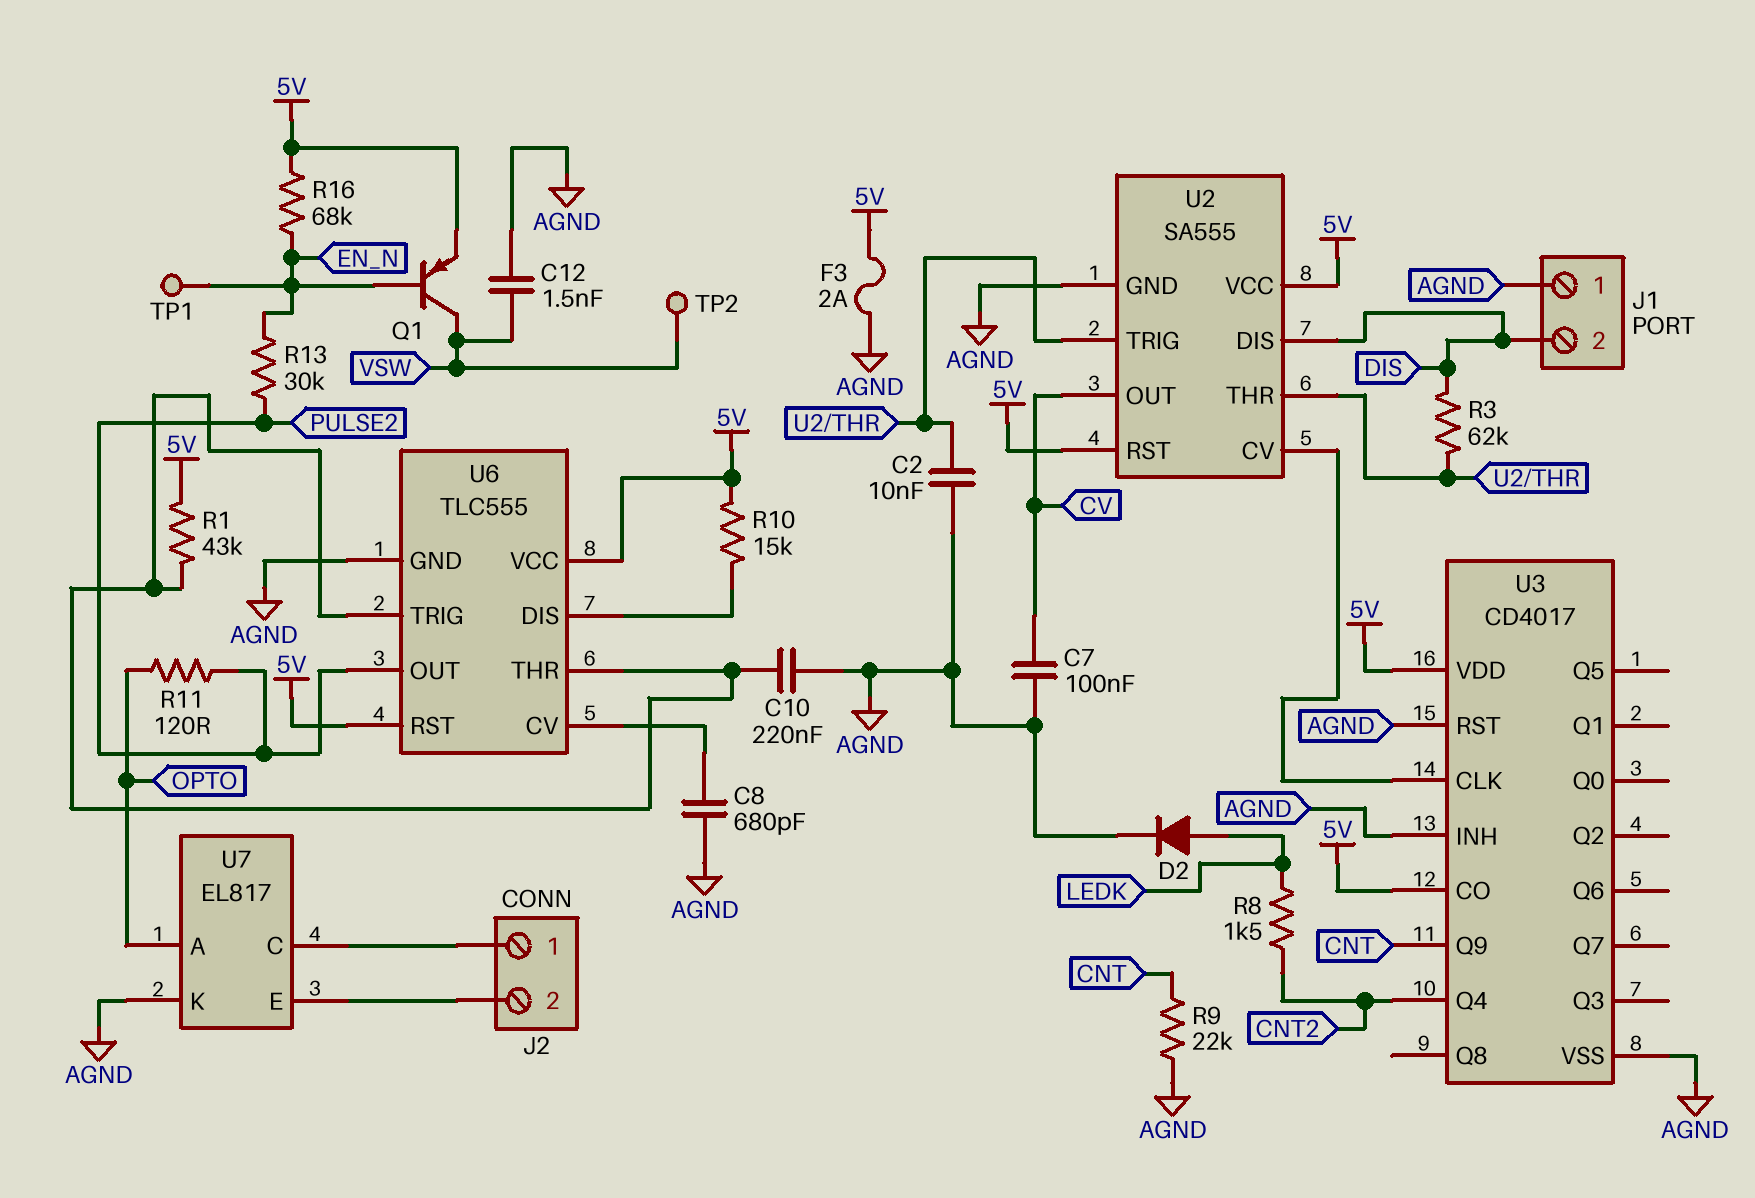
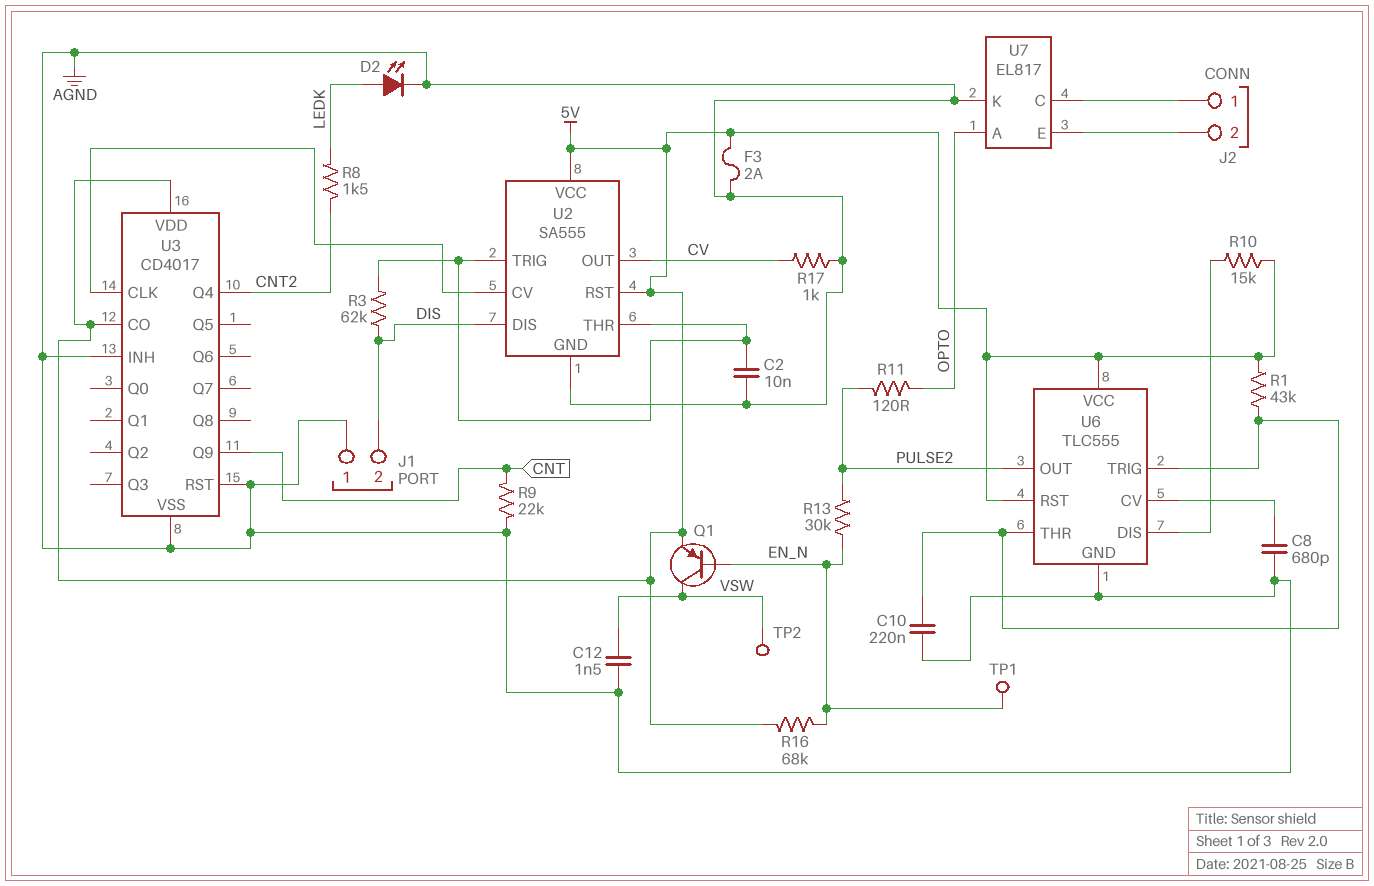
C7: 100nF (AGND, CV) -> none
D2: diode (A LEDK, K AGND) -> LED (A LEDK, K AGND)
R17: none -> 1k (AGND, CV)

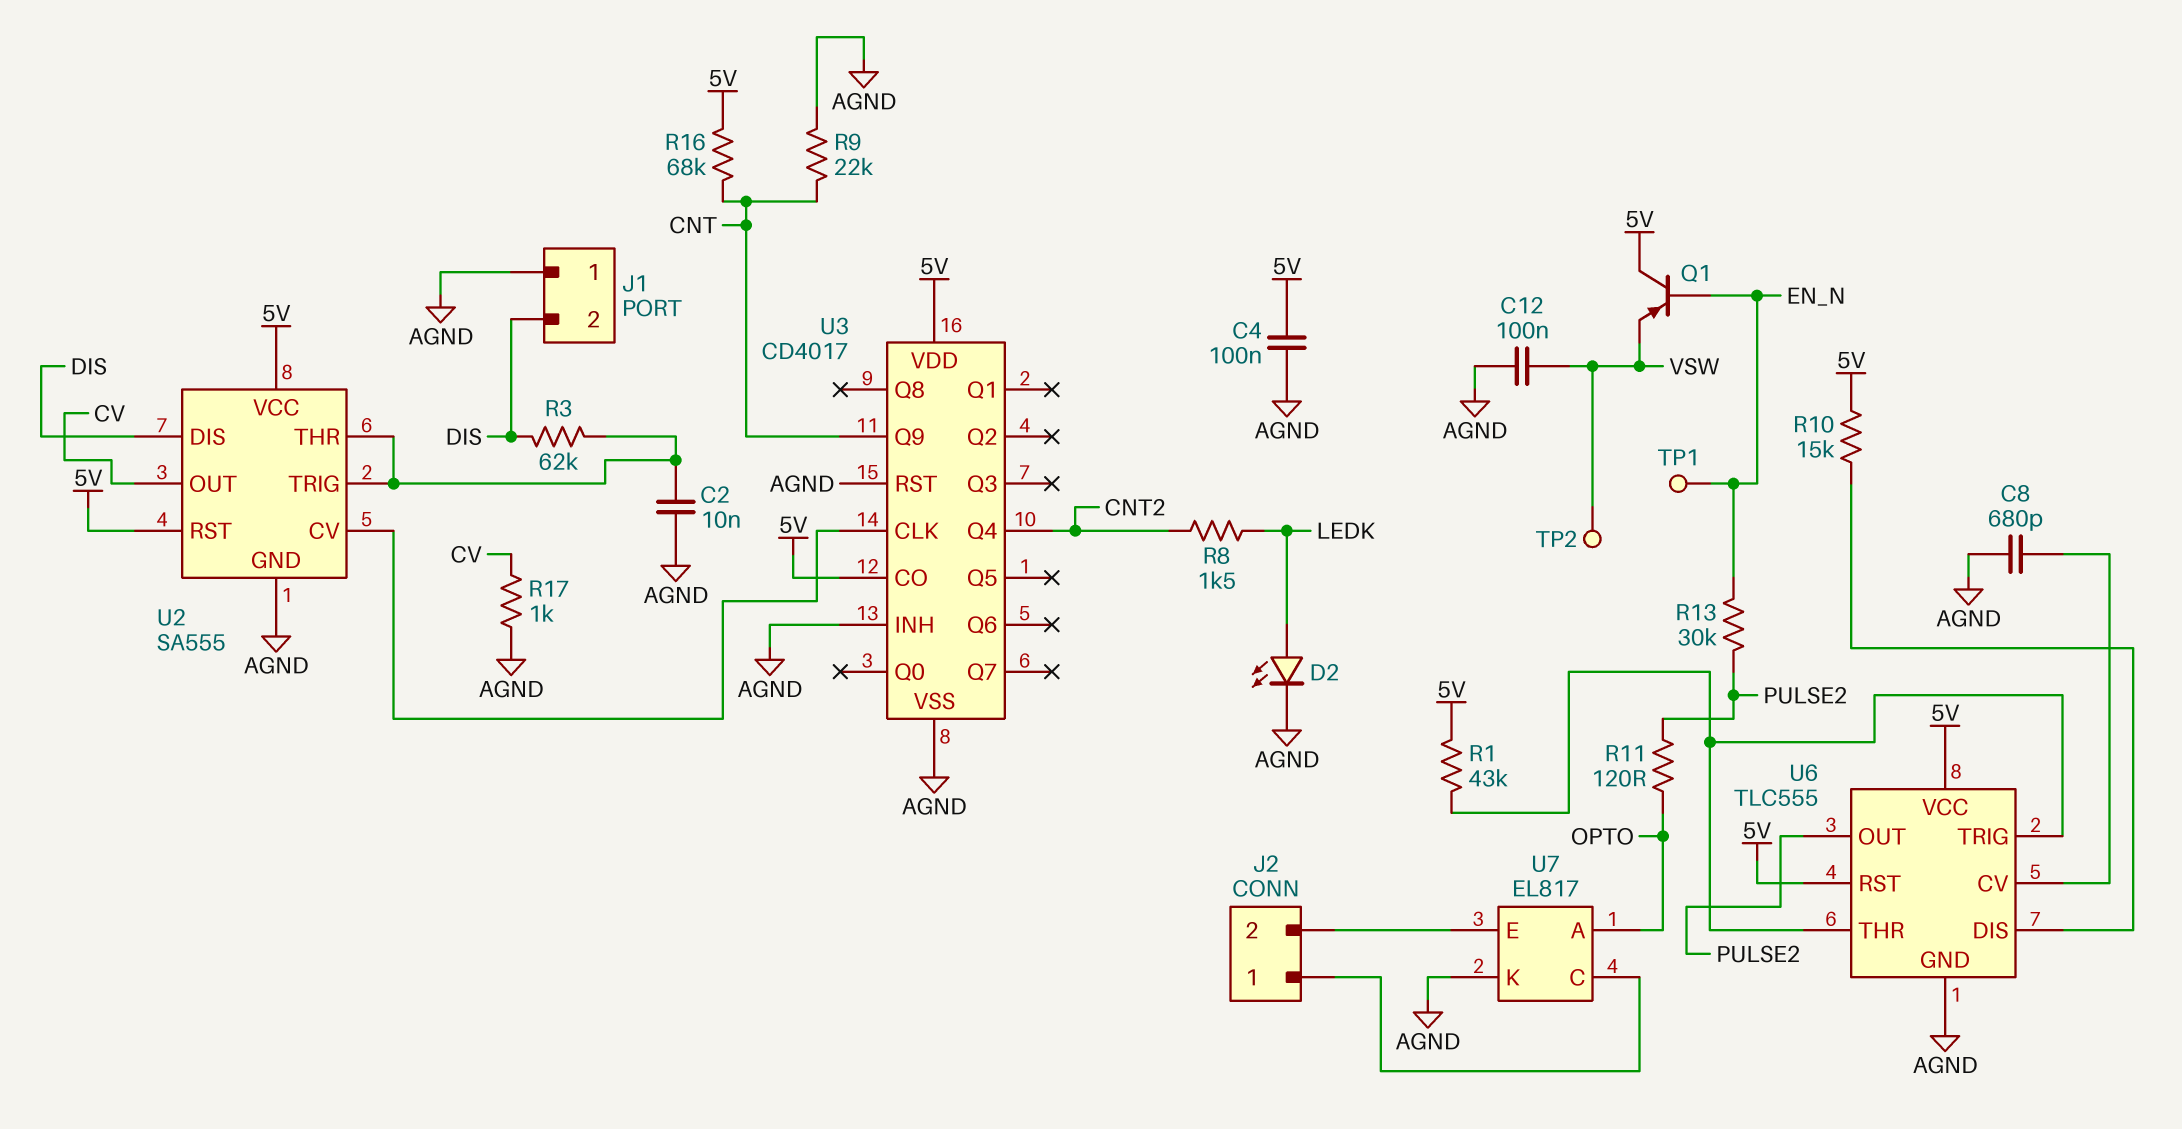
C4: none -> 100nF (5V, AGND)
C10: 220nF (AGND, U6/THR) -> none
C12: 1.5nF (AGND, VSW) -> 100nF (AGND, VSW)
F3: 2A (5V, AGND) -> none
Q1: PNP (B EN_N, C VSW, E 5V) -> PNP (B EN_N, C 5V, E VSW)
R16: 68k (5V, EN_N) -> 68k (5V, CNT)

